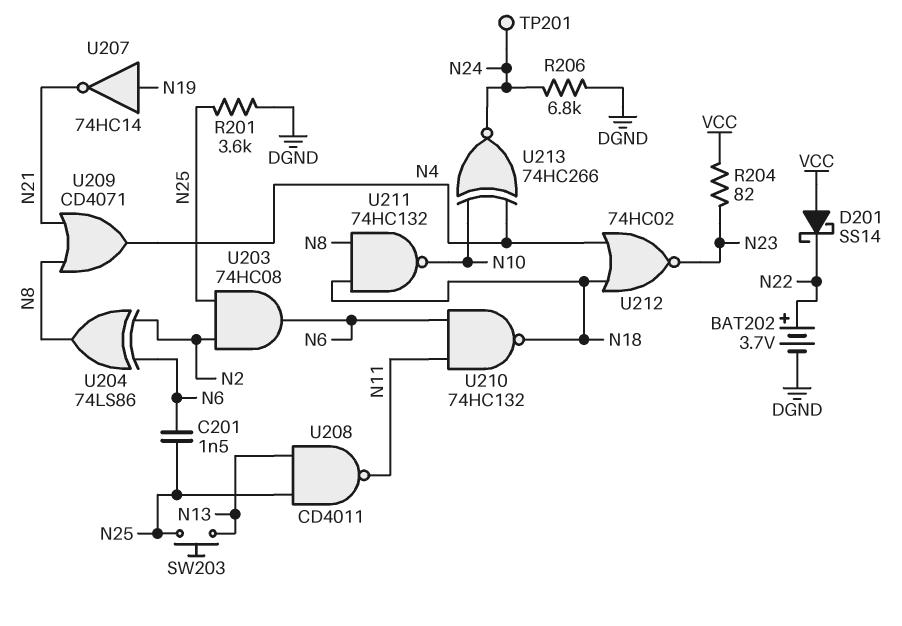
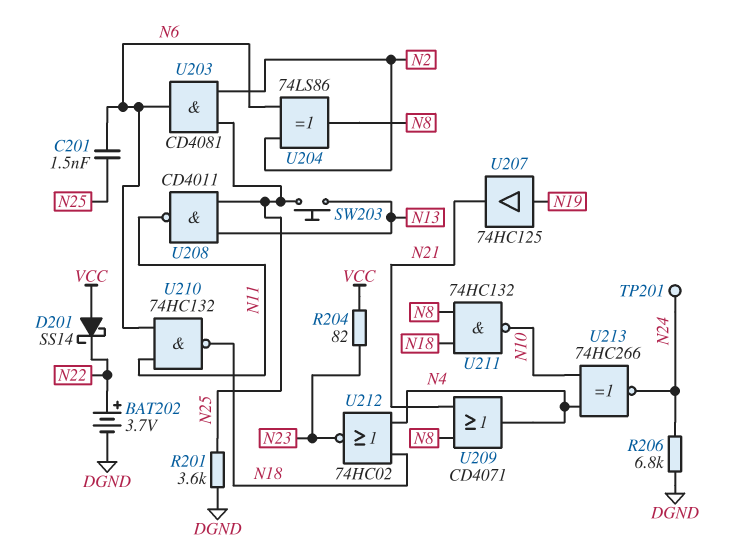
U203: AND 74HC08 (in N2, in N25, out N6) -> AND CD4081 (in N2, in N25, out N6)
U207: NOT 74HC14 (in N19, out N21) -> buffer 74HC125 (in N19, out N21)

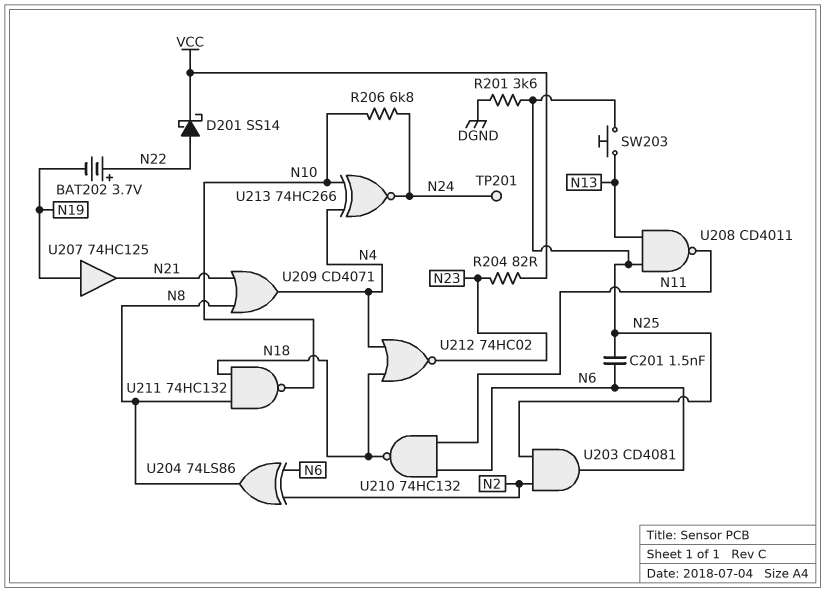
BAT202: 3.7V (plus N22, minus DGND) -> 3.7V (plus N22, minus N19)
D201: schottky SS14 (A VCC, K N22) -> schottky SS14 (A N22, K VCC)
R206: 6.8k (DGND, N24) -> 6.8k (N10, N24)

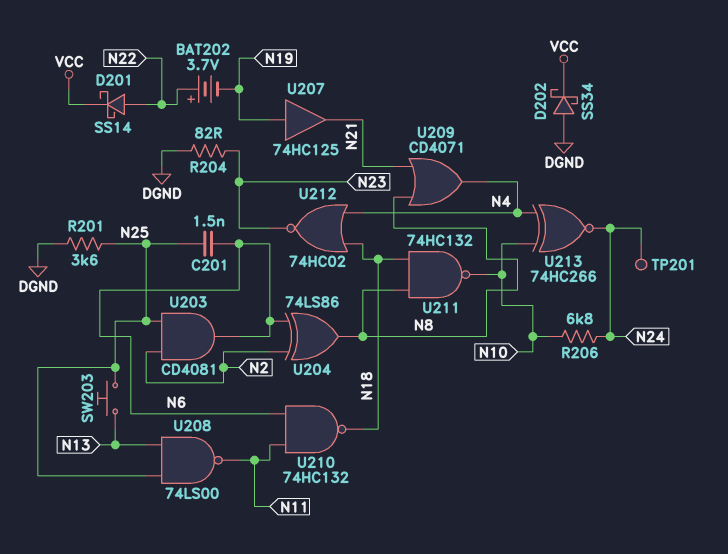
D202: none -> schottky SS34 (A DGND, K VCC)
R204: 82 (N23, VCC) -> 82 (DGND, N23)
U208: NAND CD4011 (in N13, in N25, out N11) -> NAND 74LS00 (in N13, in N25, out N11)

